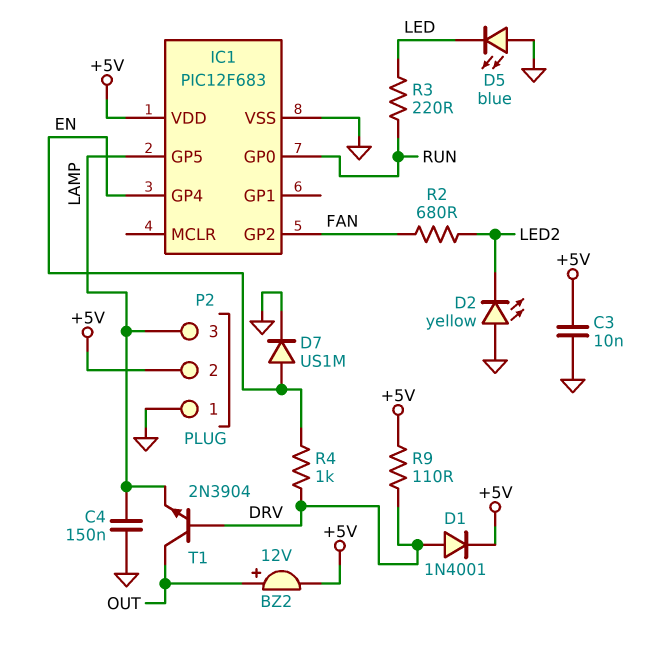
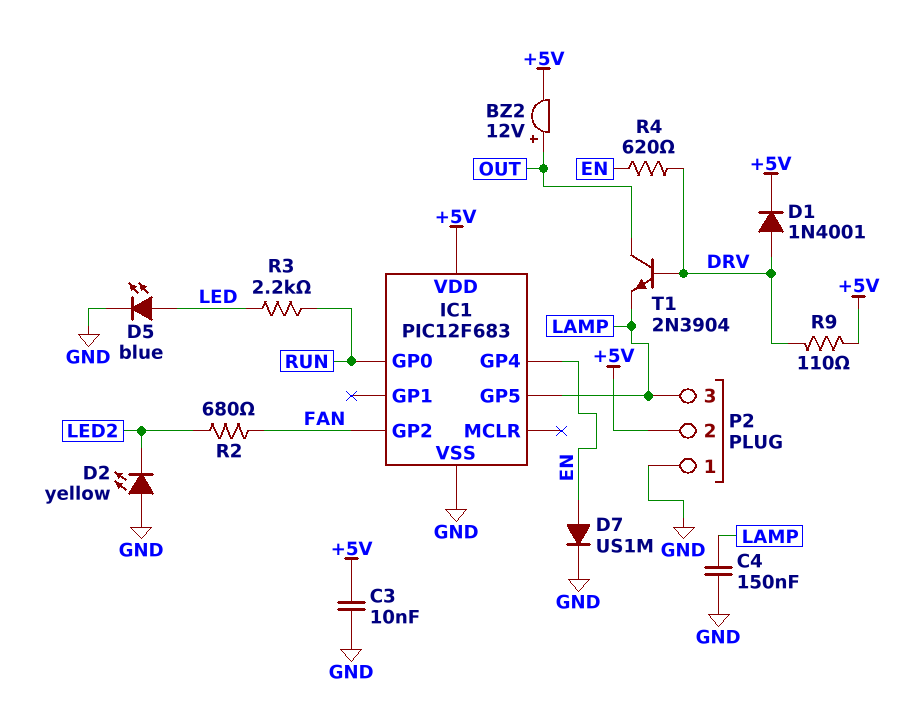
D5: LED blue (A GND, K LED) -> LED blue (A LED, K GND)
R3: 220 (LED, RUN) -> 2.2k (LED, RUN)
R4: 1k (DRV, EN) -> 620 (DRV, EN)

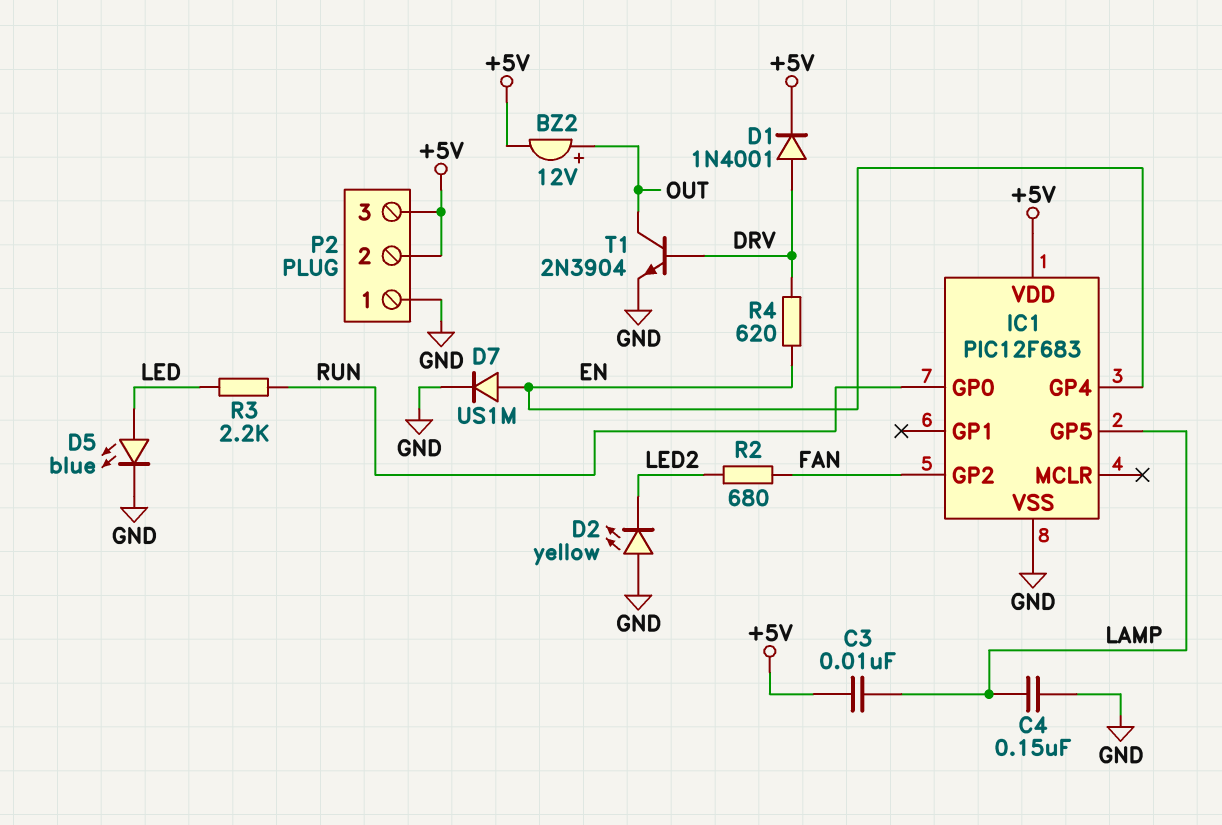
C3: 10nF (+5V, GND) -> 10nF (+5V, LAMP)
P2 pin 3: LAMP -> +5V
R9: 110 (+5V, DRV) -> none
T1: NPN 2N3904 (B DRV, C OUT, E LAMP) -> NPN 2N3904 (B DRV, C OUT, E GND)

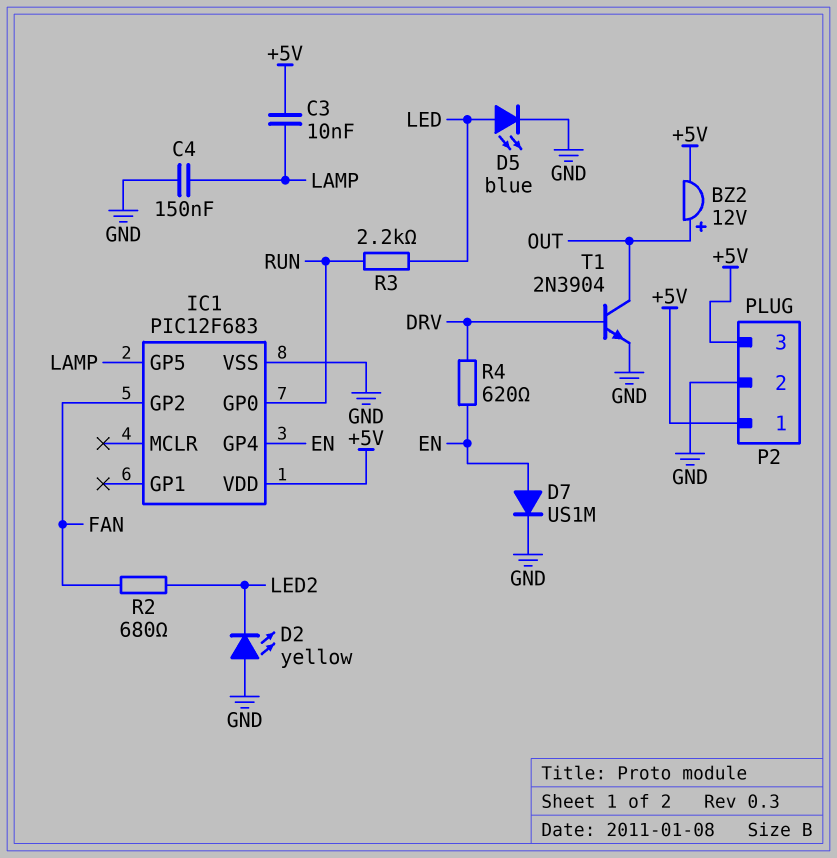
D1: diode 1N4001 (A DRV, K +5V) -> none
P2 pin 1: GND -> +5V
P2 pin 2: +5V -> GND

